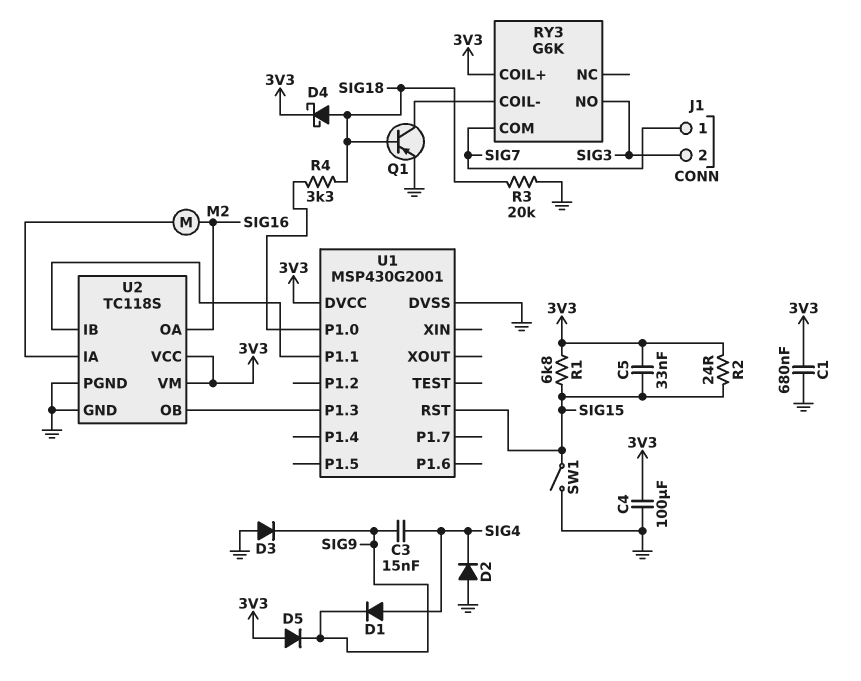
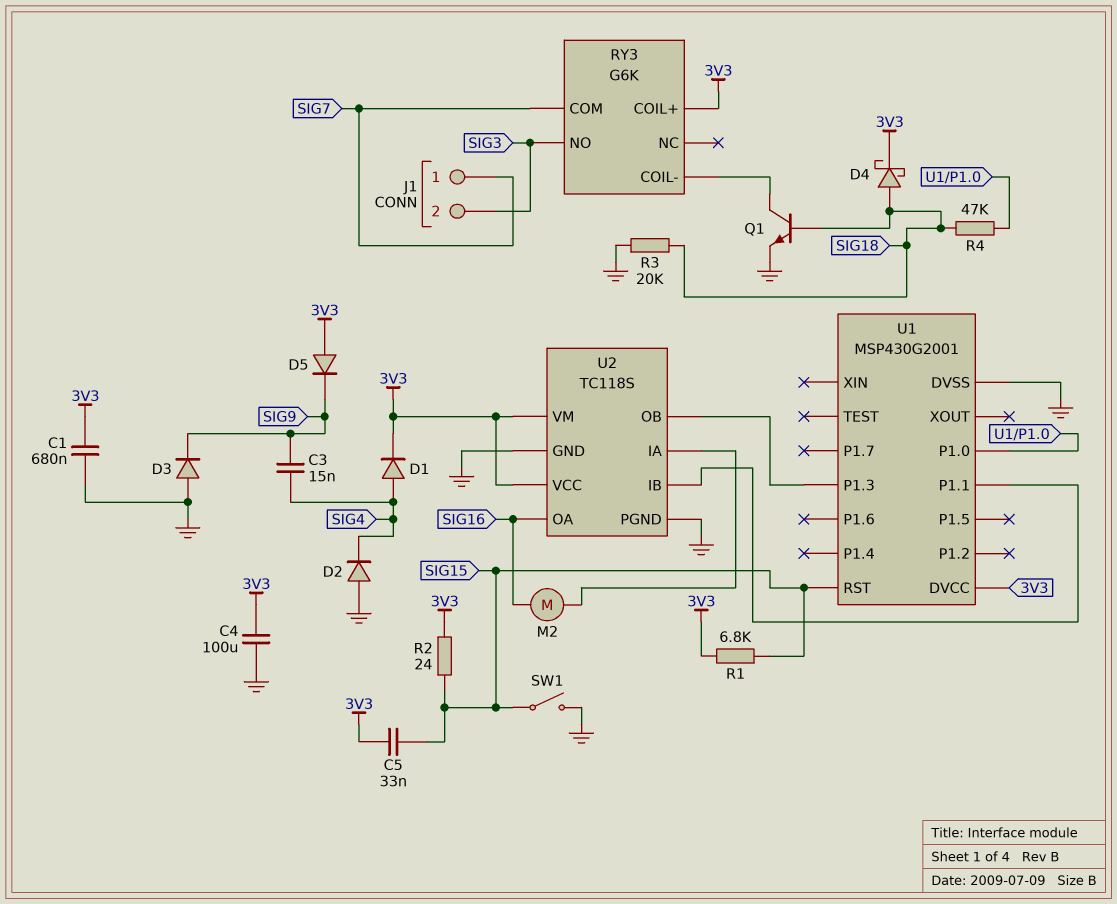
D1: diode (A SIG4, K SIG9) -> diode (A SIG4, K 3V3)
Q1: PNP (B SIG18, C RY3/COIL-, E GND) -> NPN (B SIG18, C RY3/COIL-, E GND)
R4: 3.3k (SIG18, U1/P1.0) -> 47k (SIG18, U1/P1.0)

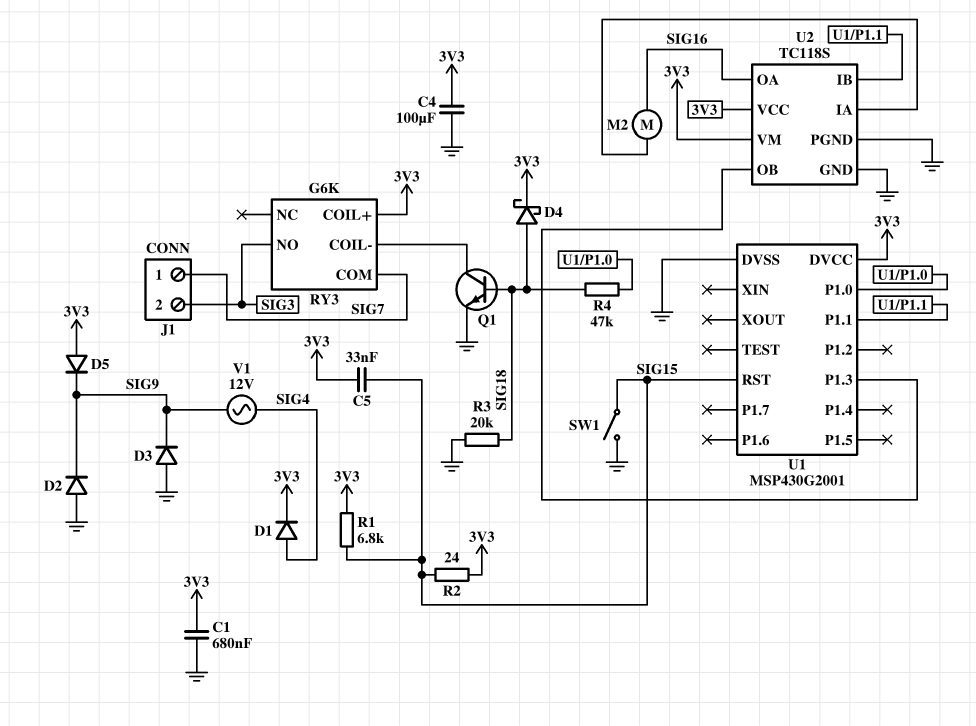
C3: 15nF (SIG4, SIG9) -> none
D2: diode (A GND, K SIG4) -> diode (A GND, K SIG9)
V1: none -> AC 12V (SIG4, SIG9)

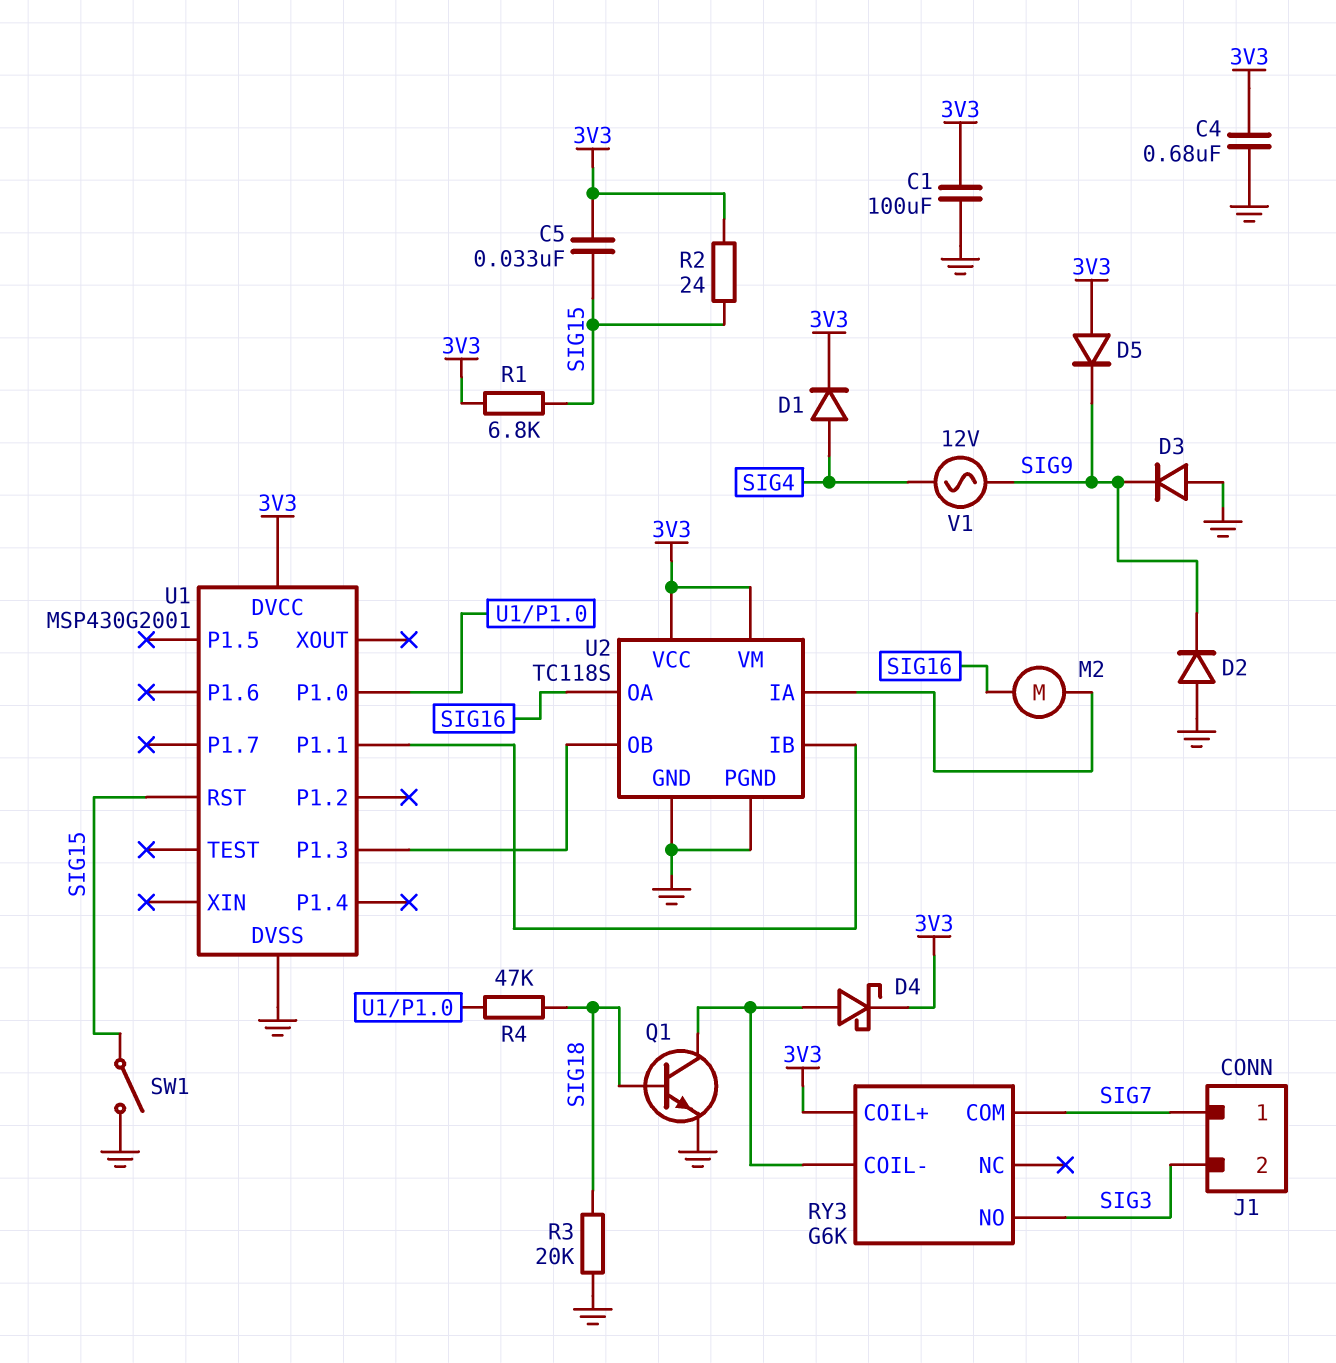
C1: 680nF (3V3, GND) -> 100uF (3V3, GND)
C4: 100uF (3V3, GND) -> 680nF (3V3, GND)
D4: schottky (A SIG18, K 3V3) -> schottky (A RY3/COIL-, K 3V3)

